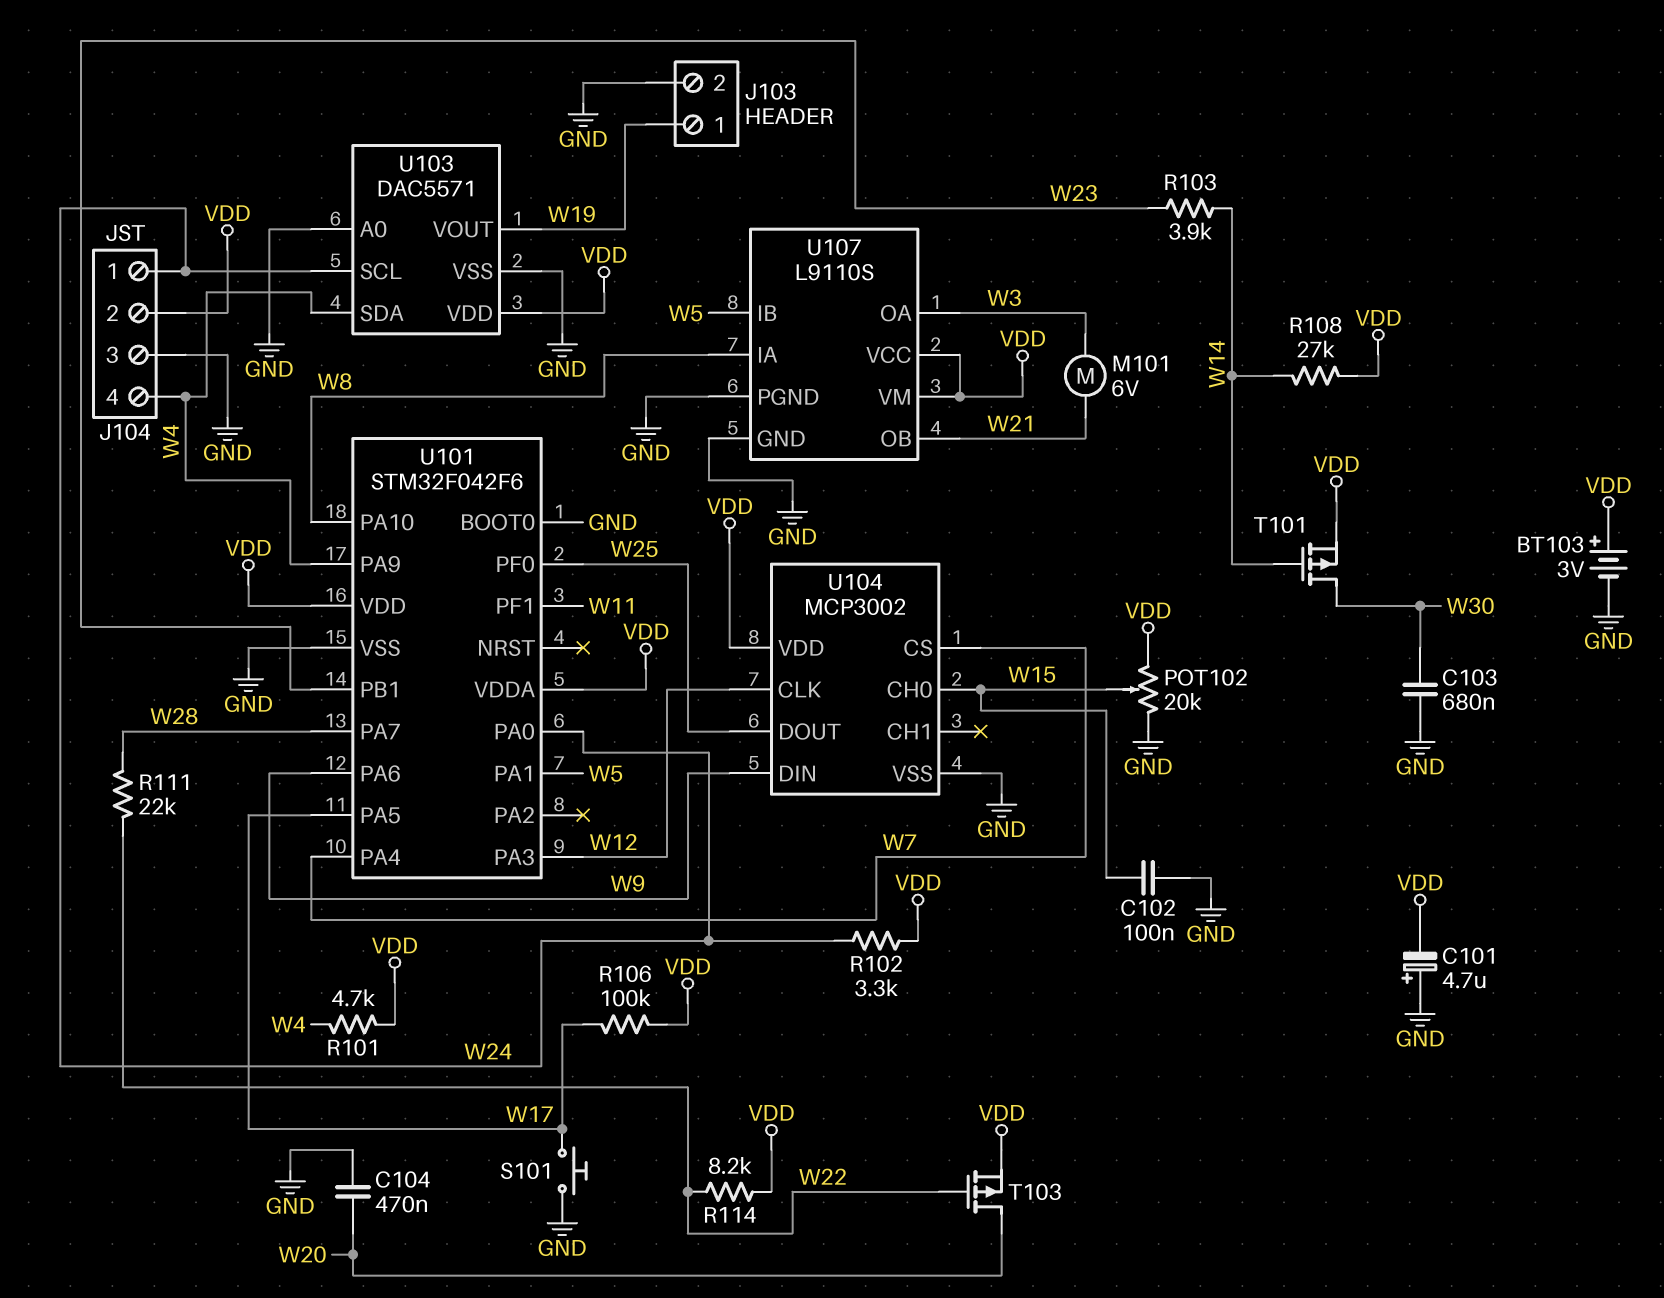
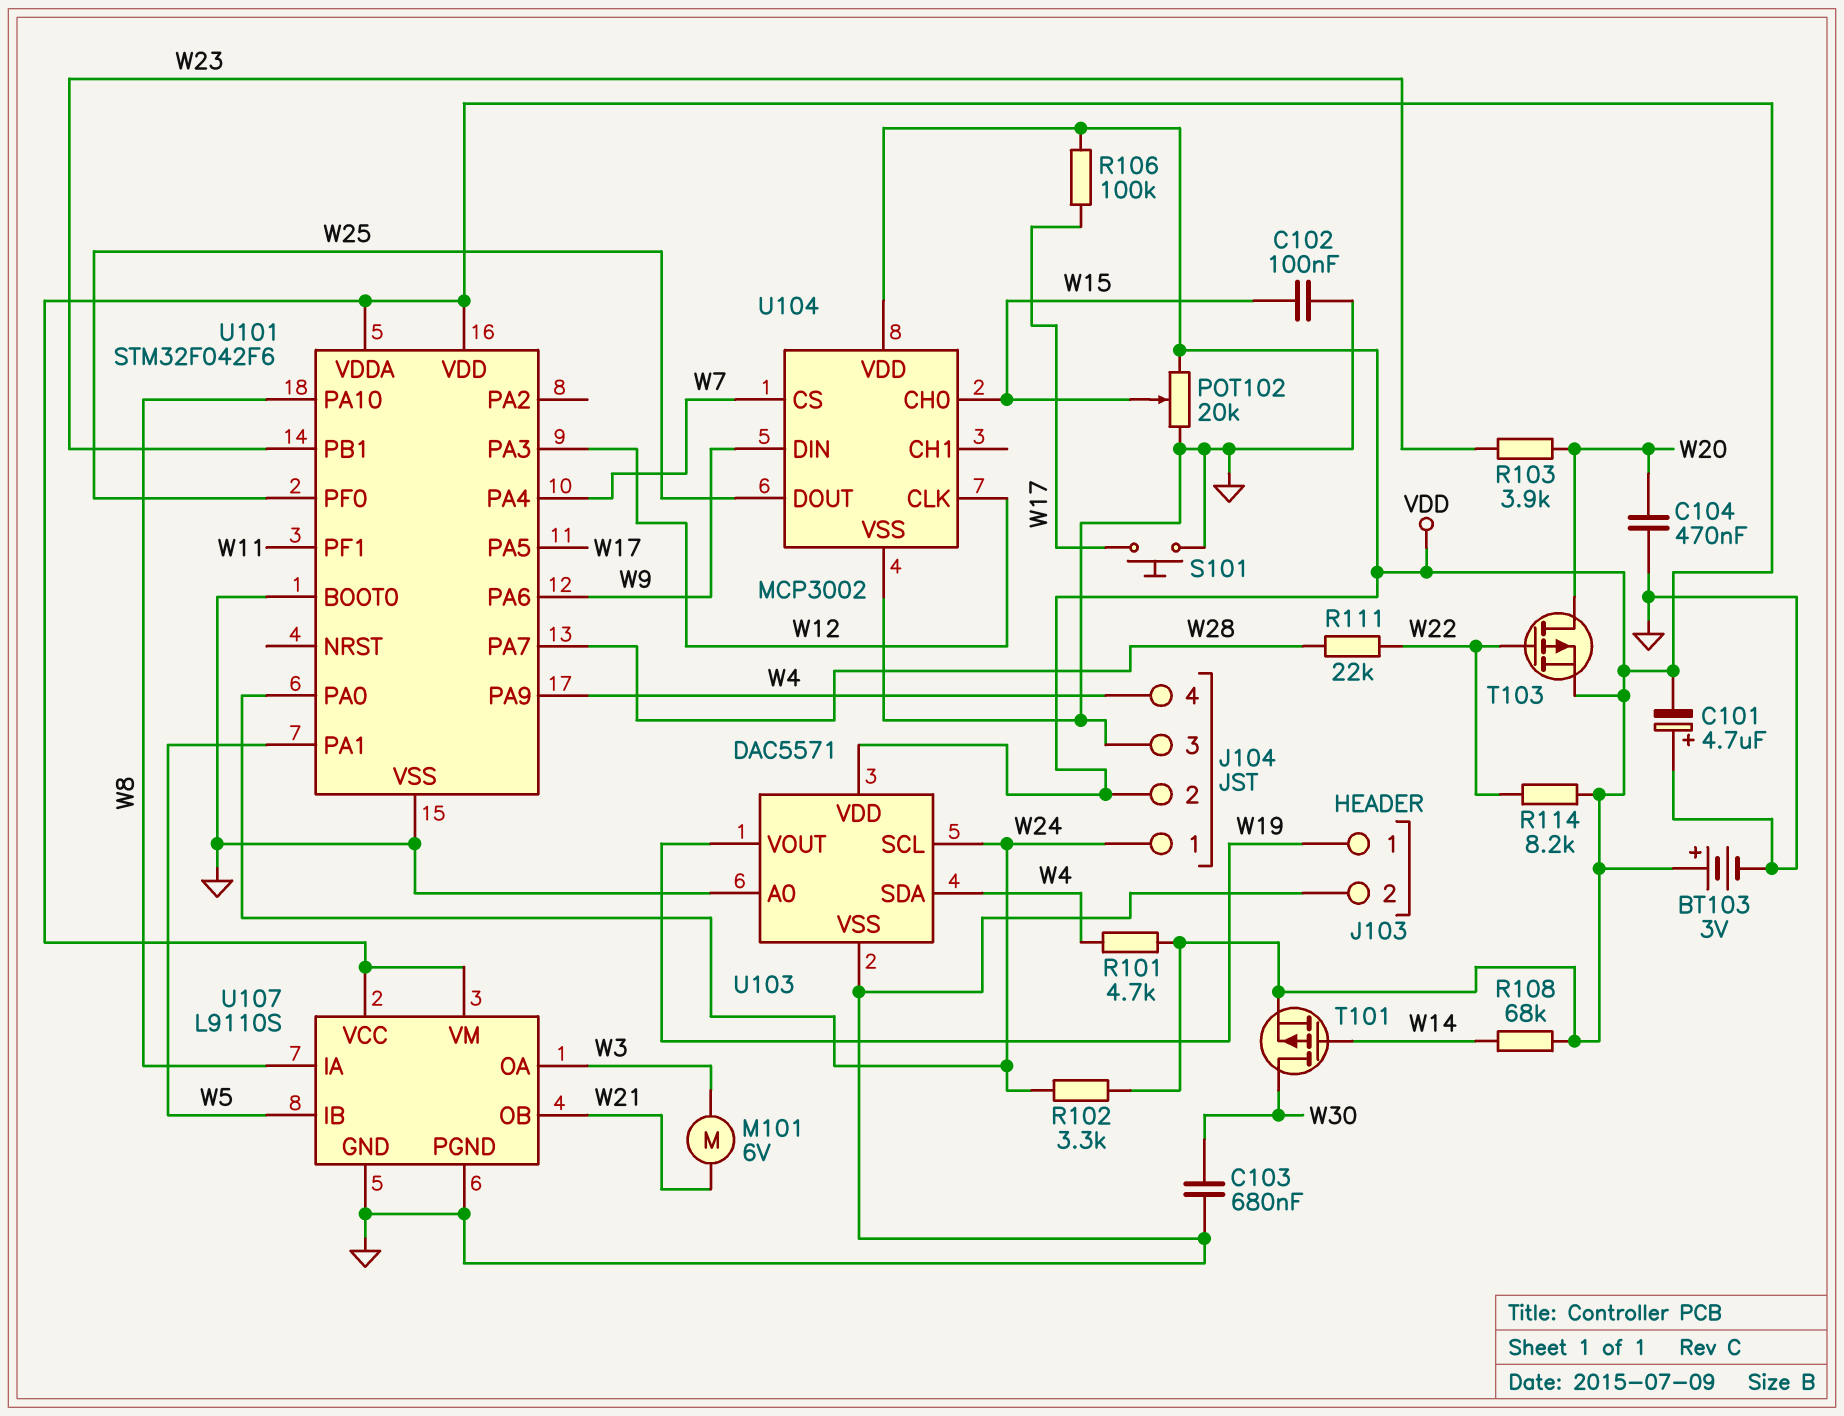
R103: 3.9k (W14, W23) -> 3.9k (W20, W23)
R108: 27k (VDD, W14) -> 68k (VDD, W14)

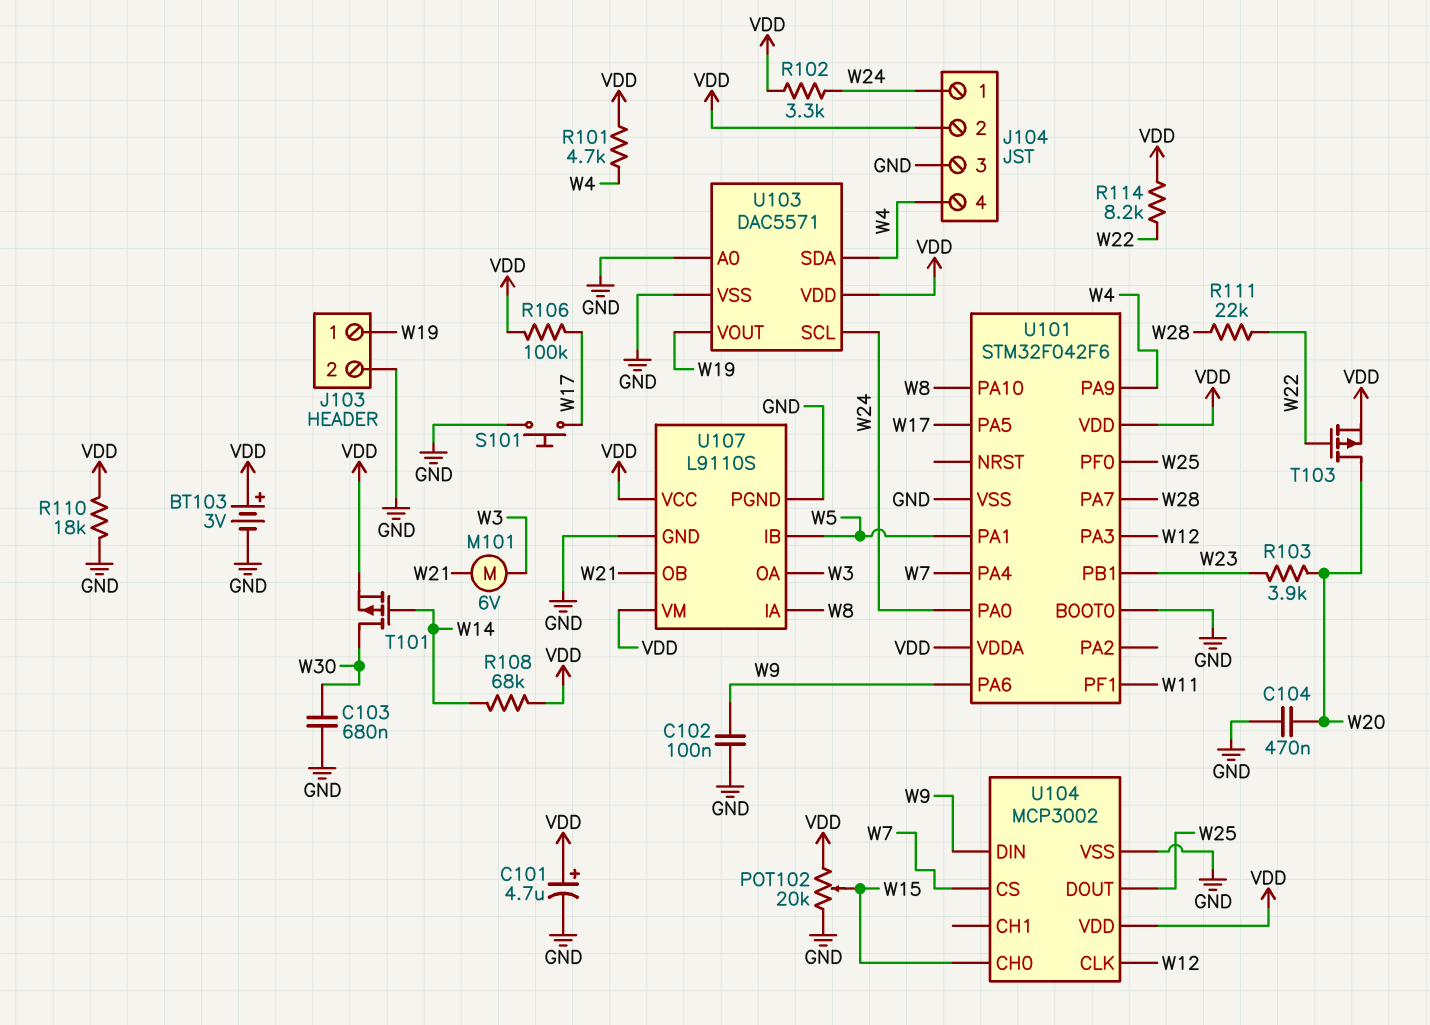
C101: 4.7uF (plus GND, minus VDD) -> 4.7uF (plus VDD, minus GND)
C102: 100nF (GND, W15) -> 100nF (GND, W9)
R110: none -> 18k (GND, VDD)

